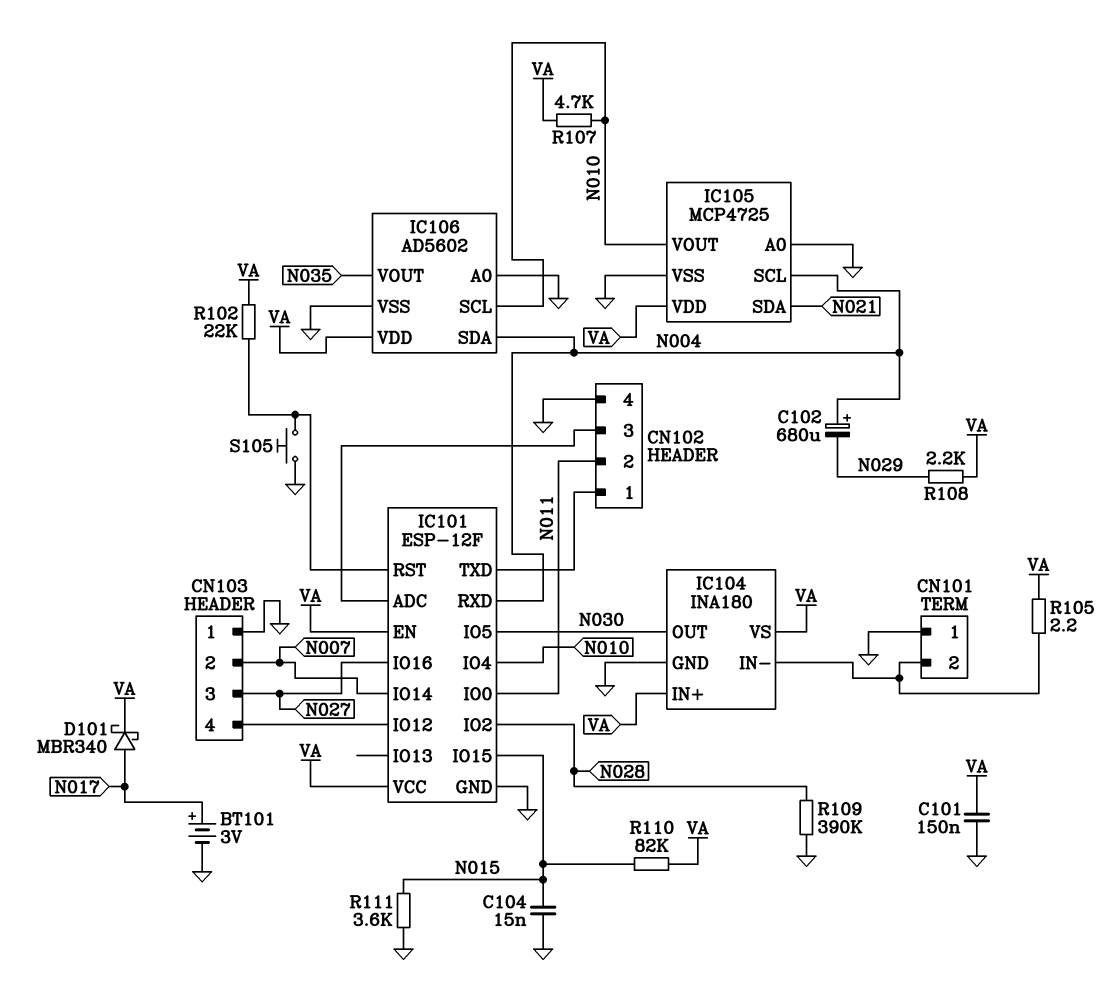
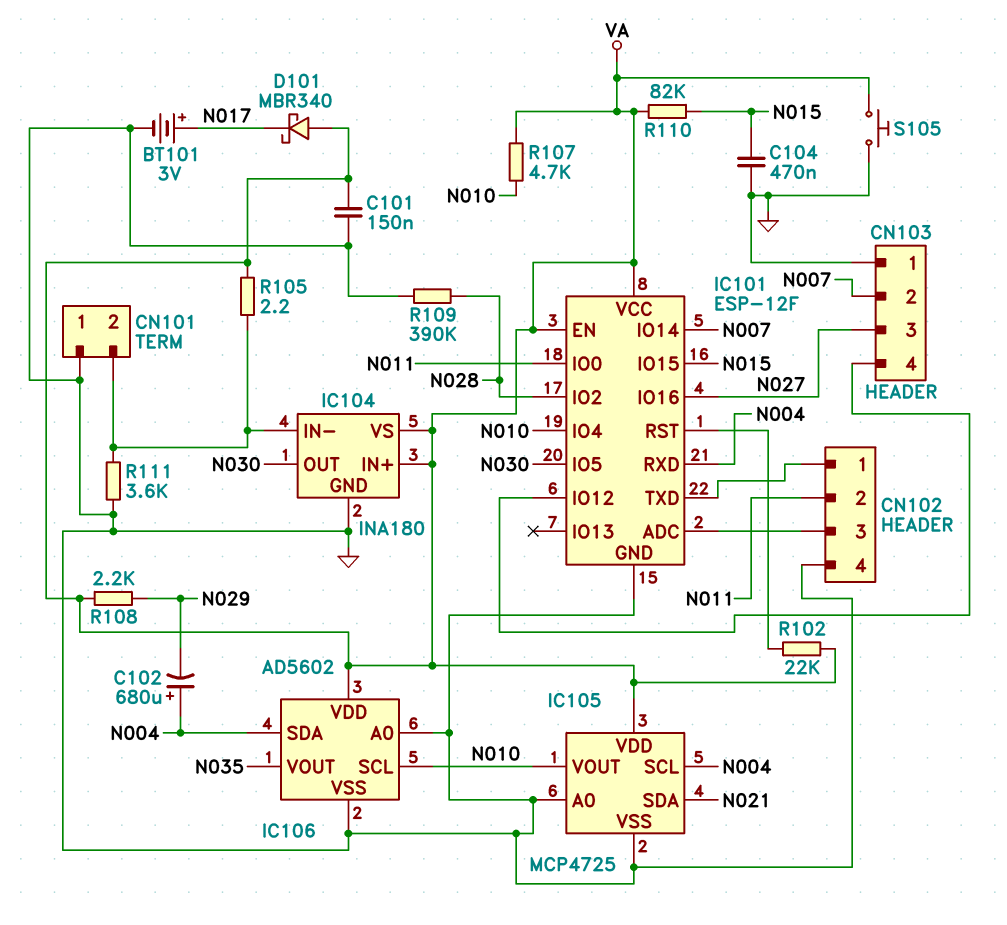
C104: 15nF (GND, N015) -> 470nF (GND, N015)
D101: schottky MBR340 (A N017, K VA) -> schottky MBR340 (A VA, K N017)
R111: 3.6k (GND, N015) -> 3.6k (CN101/2, GND)
S105: button (GND, IC101/RST) -> button (GND, VA)

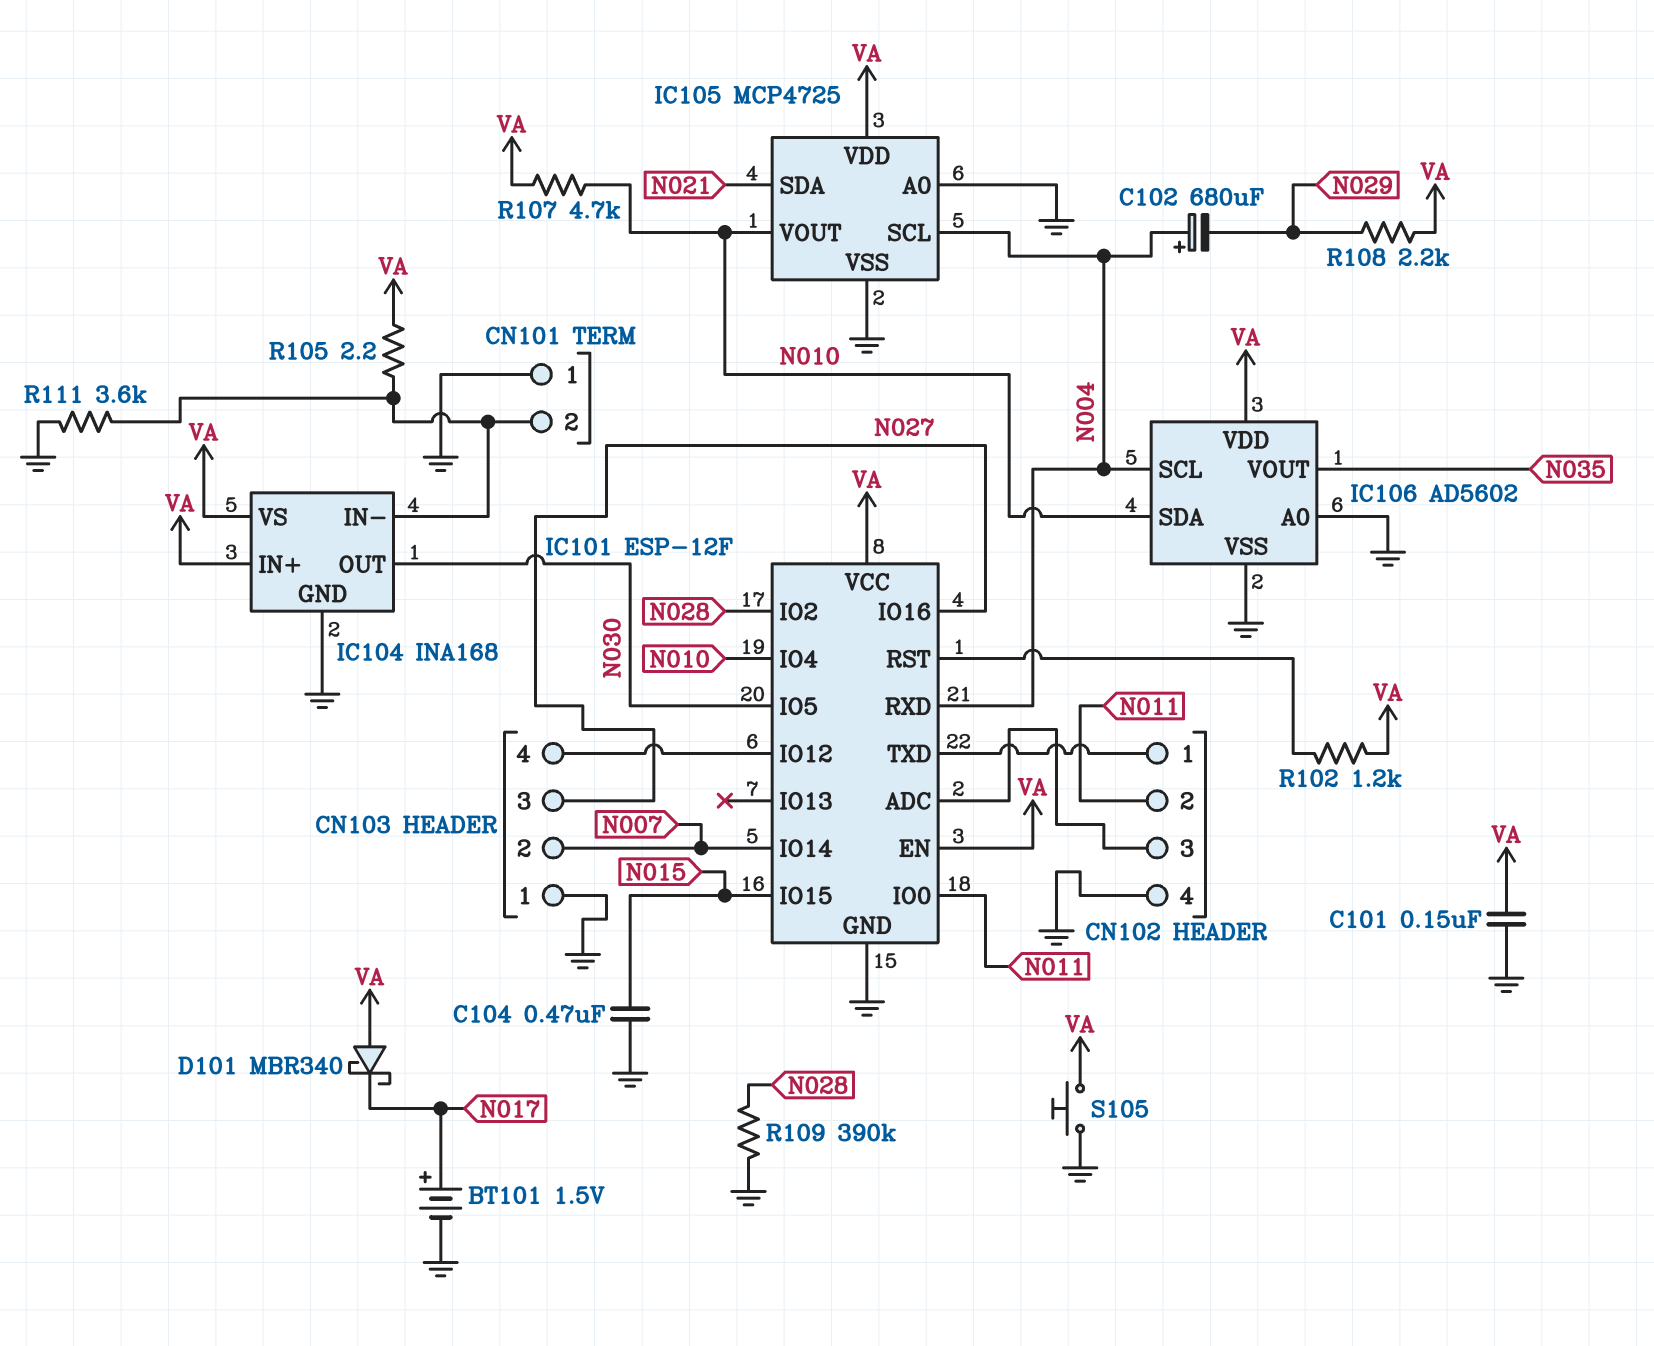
BT101: 3V (plus N017, minus GND) -> 1.5V (plus N017, minus GND)
IC104: INA180 -> INA168
IC106 pin SCL: N010 -> N004
IC106 pin SDA: N004 -> N010
R102: 22k (IC101/RST, VA) -> 1.2k (IC101/RST, VA)
R110: 82k (N015, VA) -> none

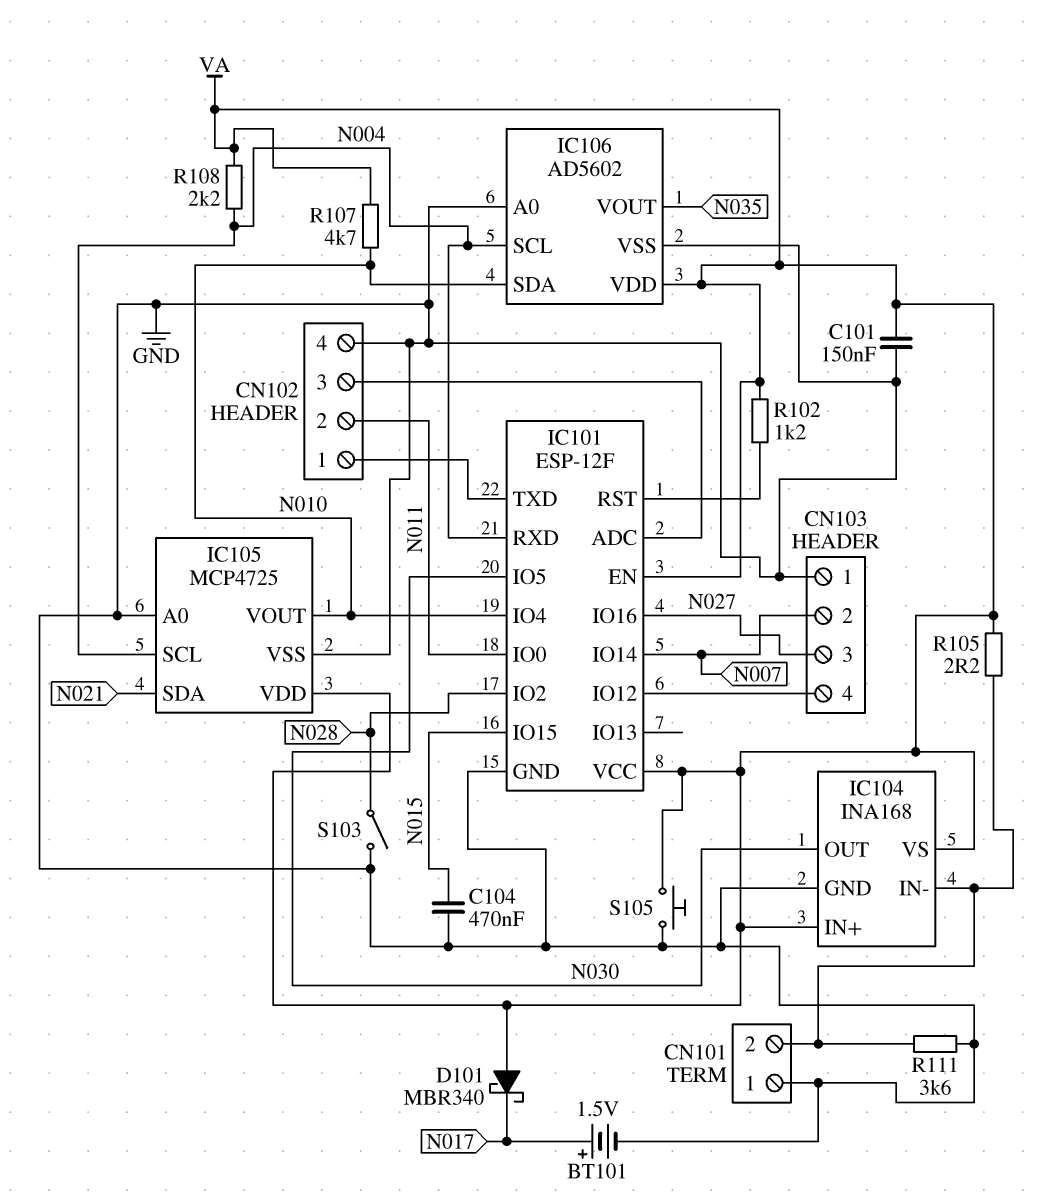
C102: 680uF (plus N004, minus N029) -> none
R108: 2.2k (N029, VA) -> 2.2k (N004, VA)
R109: 390k (GND, N028) -> none
S103: none -> switch (GND, N028)

